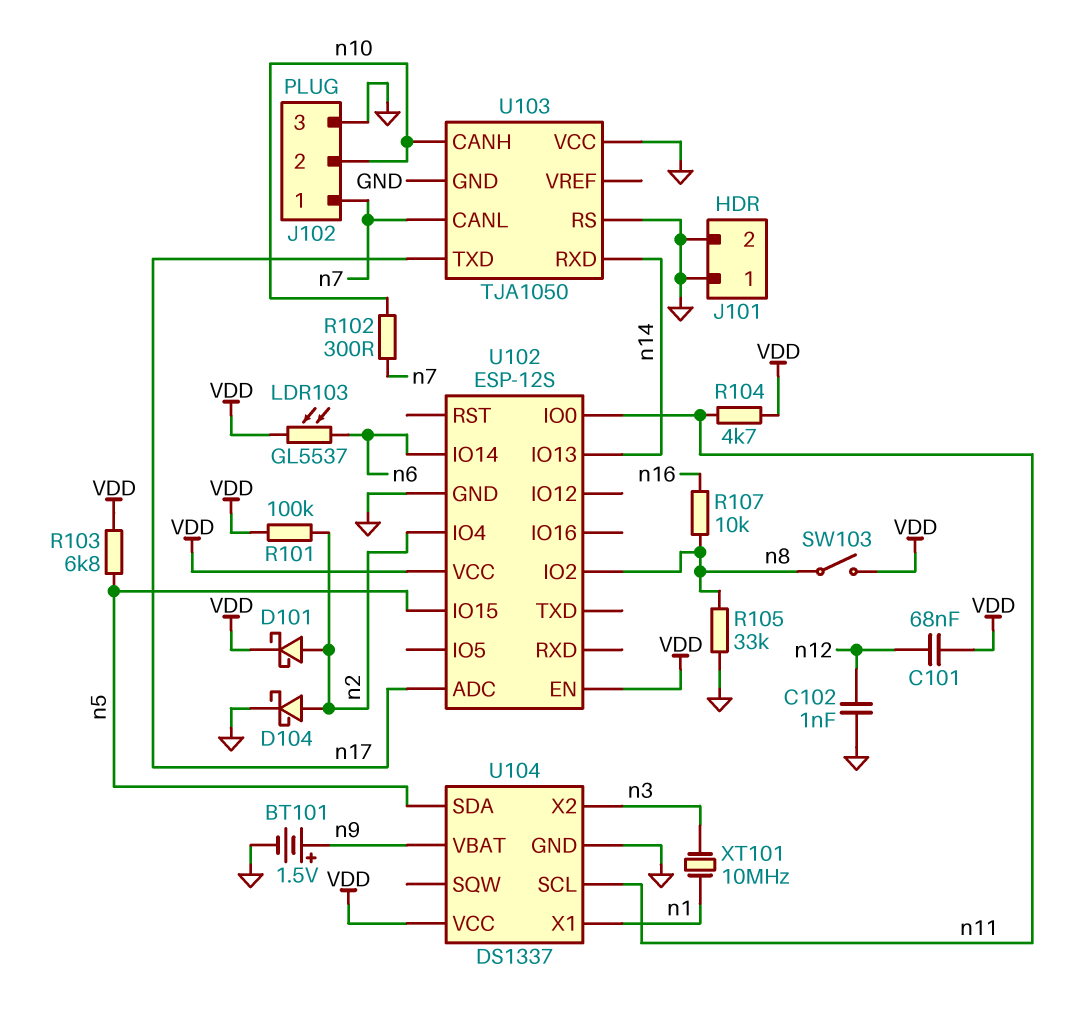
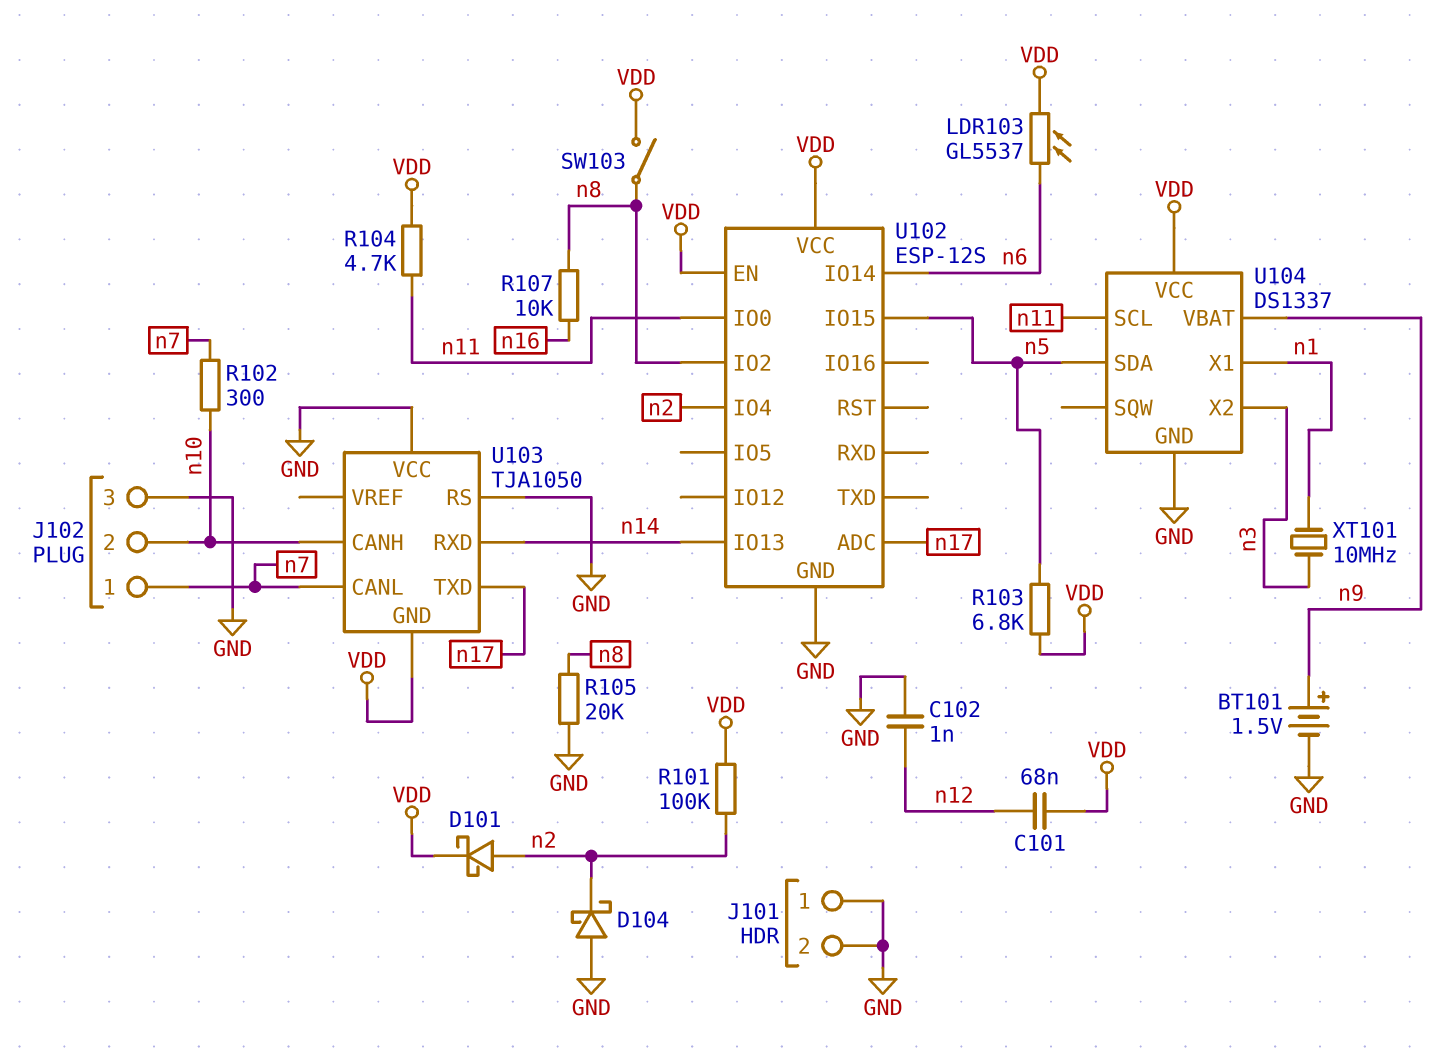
D104: schottky (A n2, K GND) -> schottky (A GND, K n2)
R105: 33k (GND, n8) -> 20k (GND, n8)
U103 pin GND: GND -> VDD

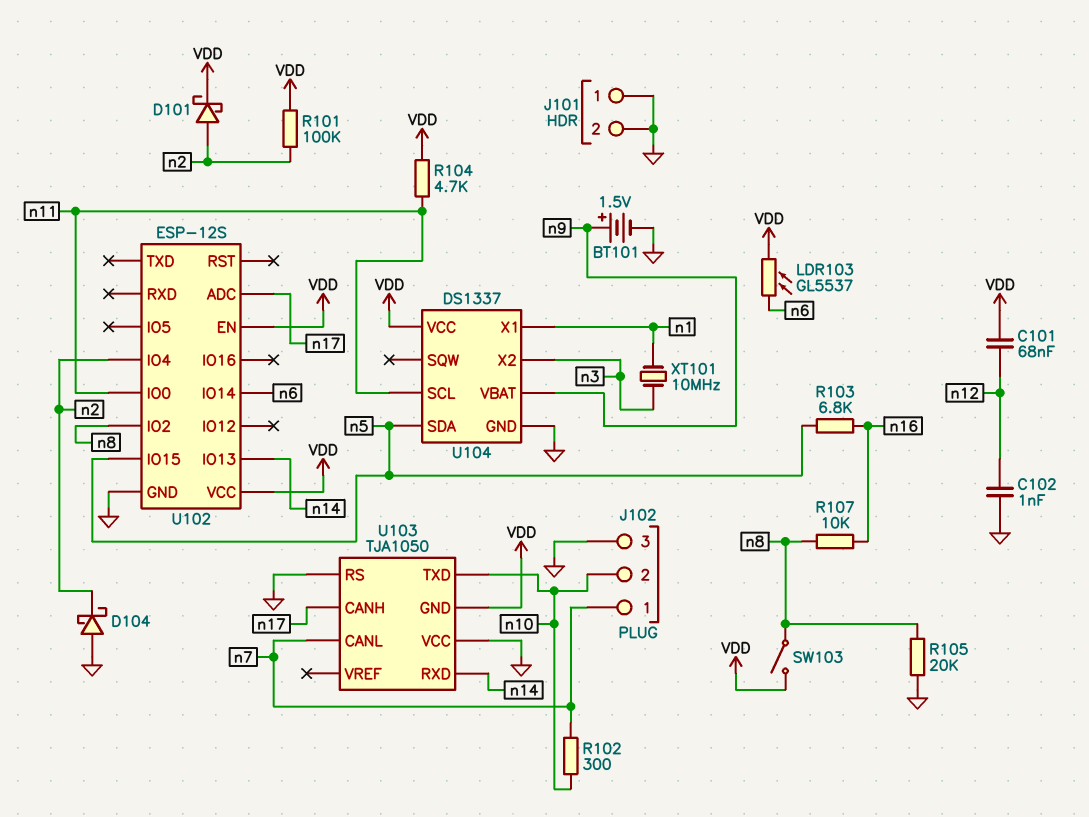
R103: 6.8k (VDD, n5) -> 6.8k (n5, n16)
U103 pin CANH: n10 -> n17
U103 pin TXD: n17 -> n10

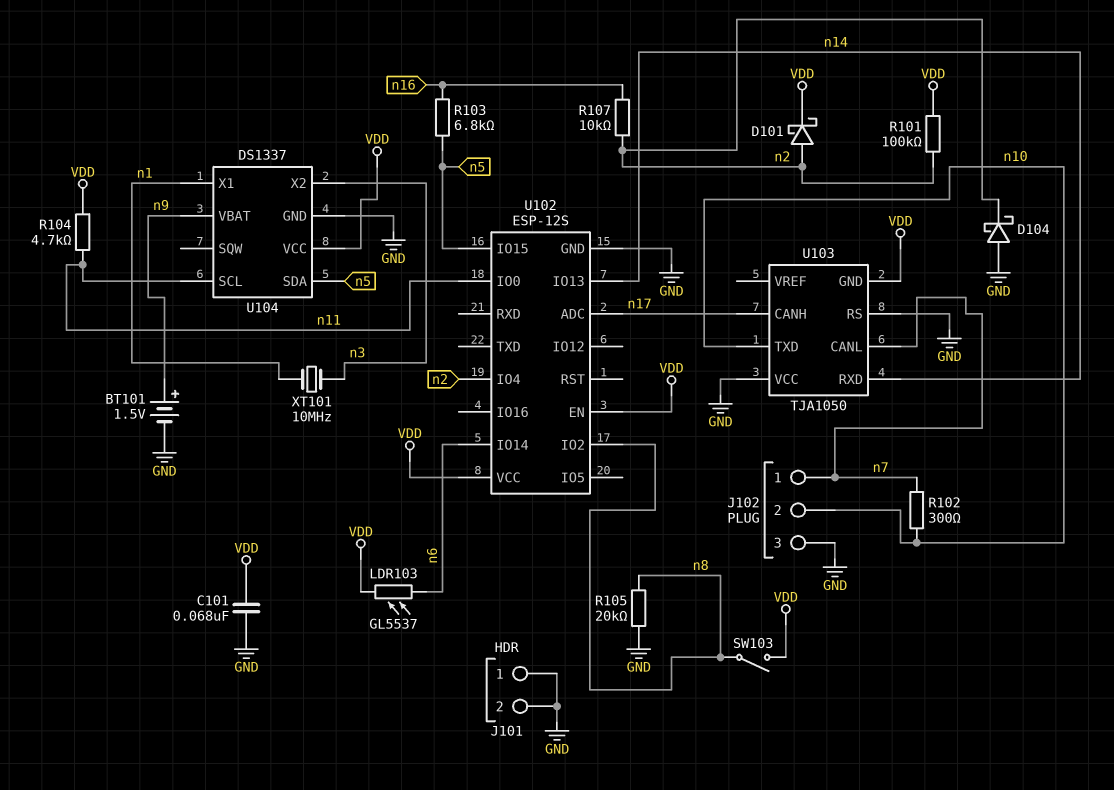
C101: 68nF (VDD, n12) -> 68nF (GND, VDD)
C102: 1nF (GND, n12) -> none
R107: 10k (n8, n16) -> 10k (n2, n16)

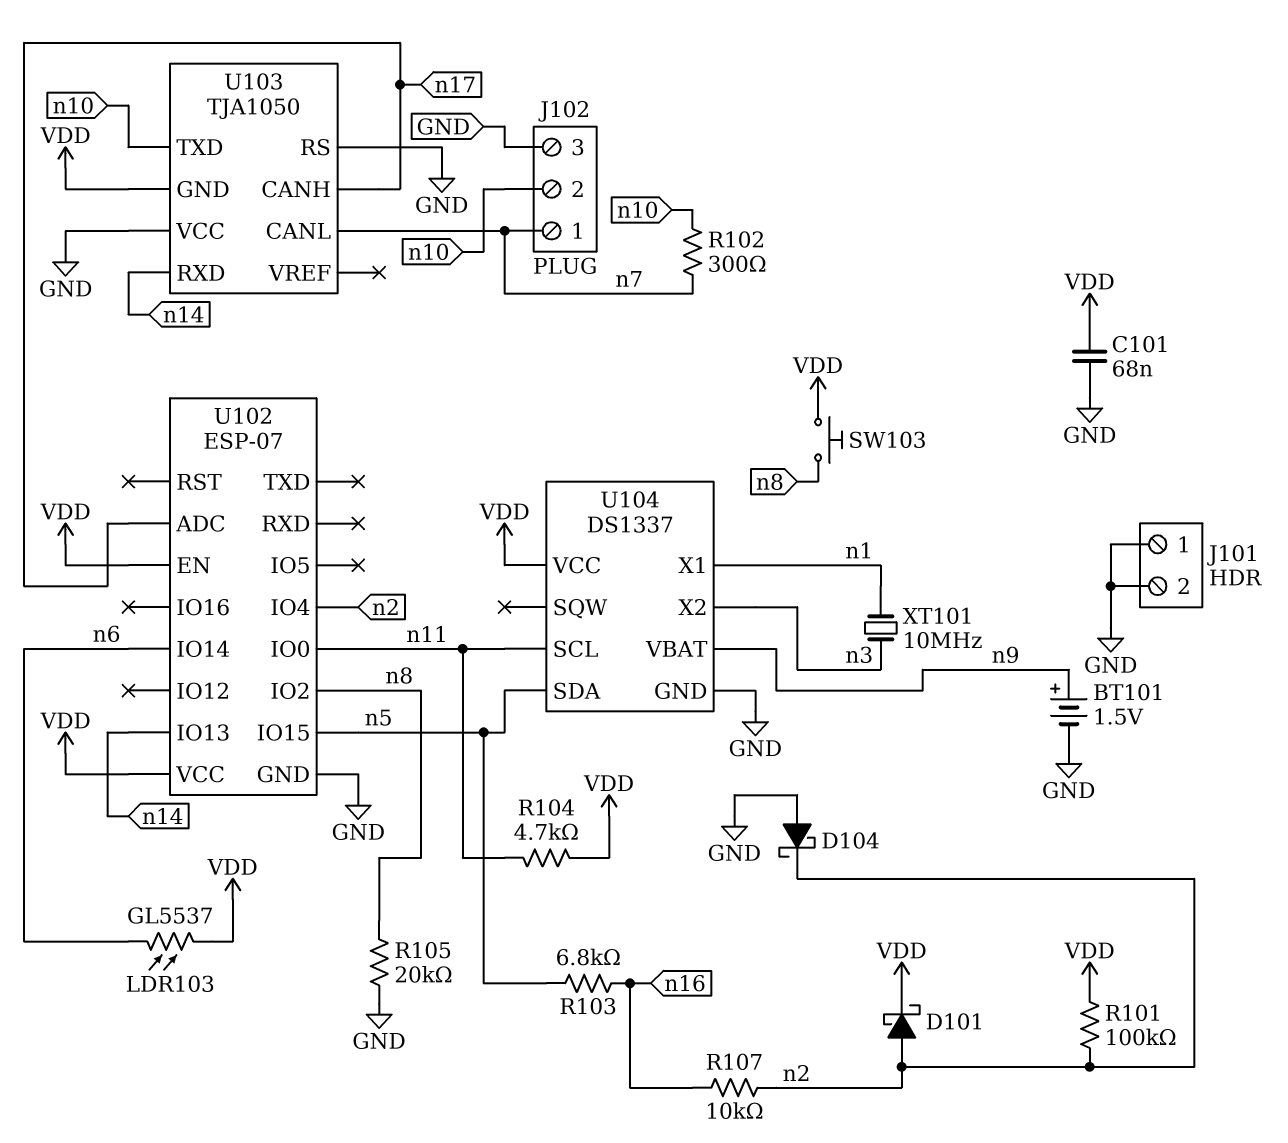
SW103: switch (VDD, n8) -> button (VDD, n8)
U102: ESP-12S -> ESP-07

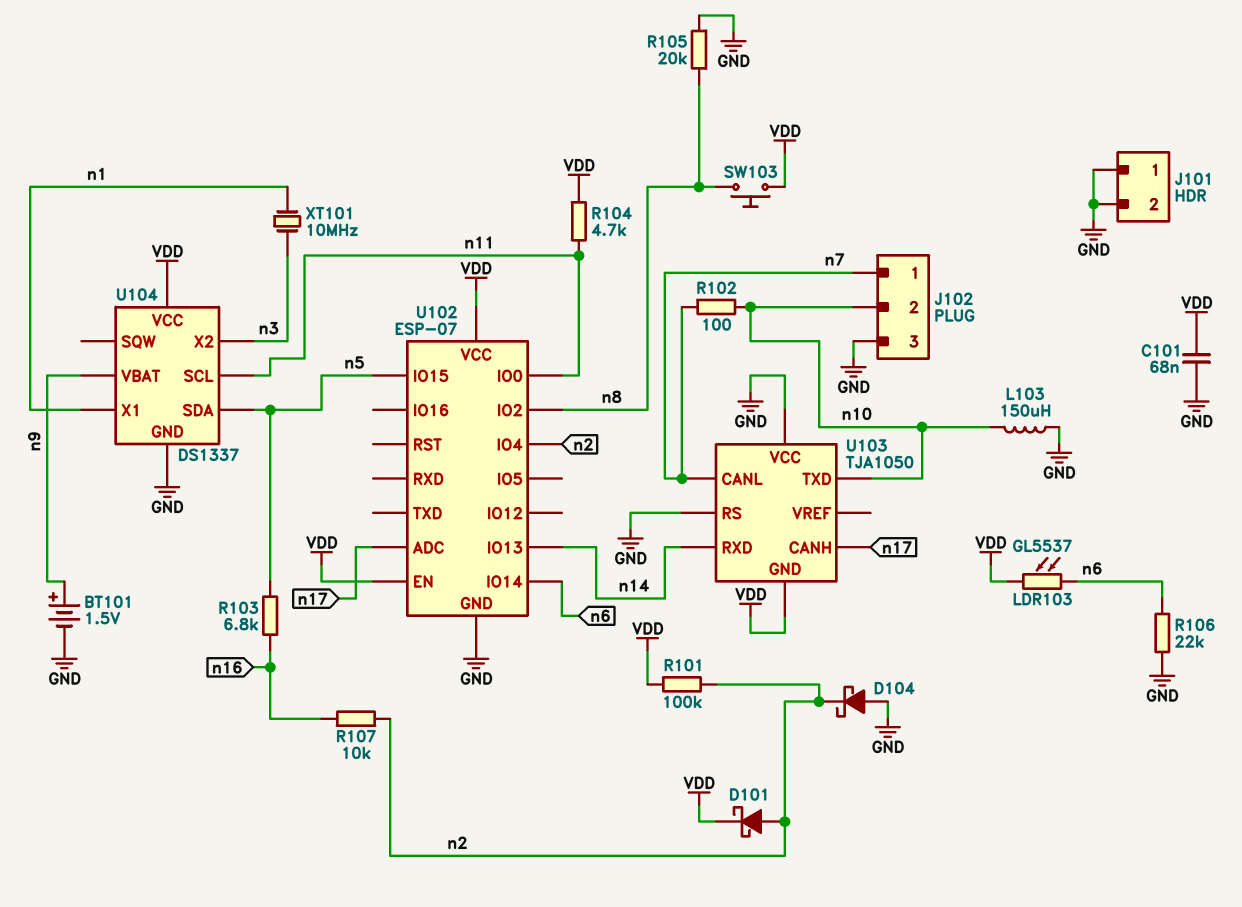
L103: none -> 150uH (GND, n10)
R102: 300 (n7, n10) -> 100 (n7, n10)
R106: none -> 22k (GND, n6)

